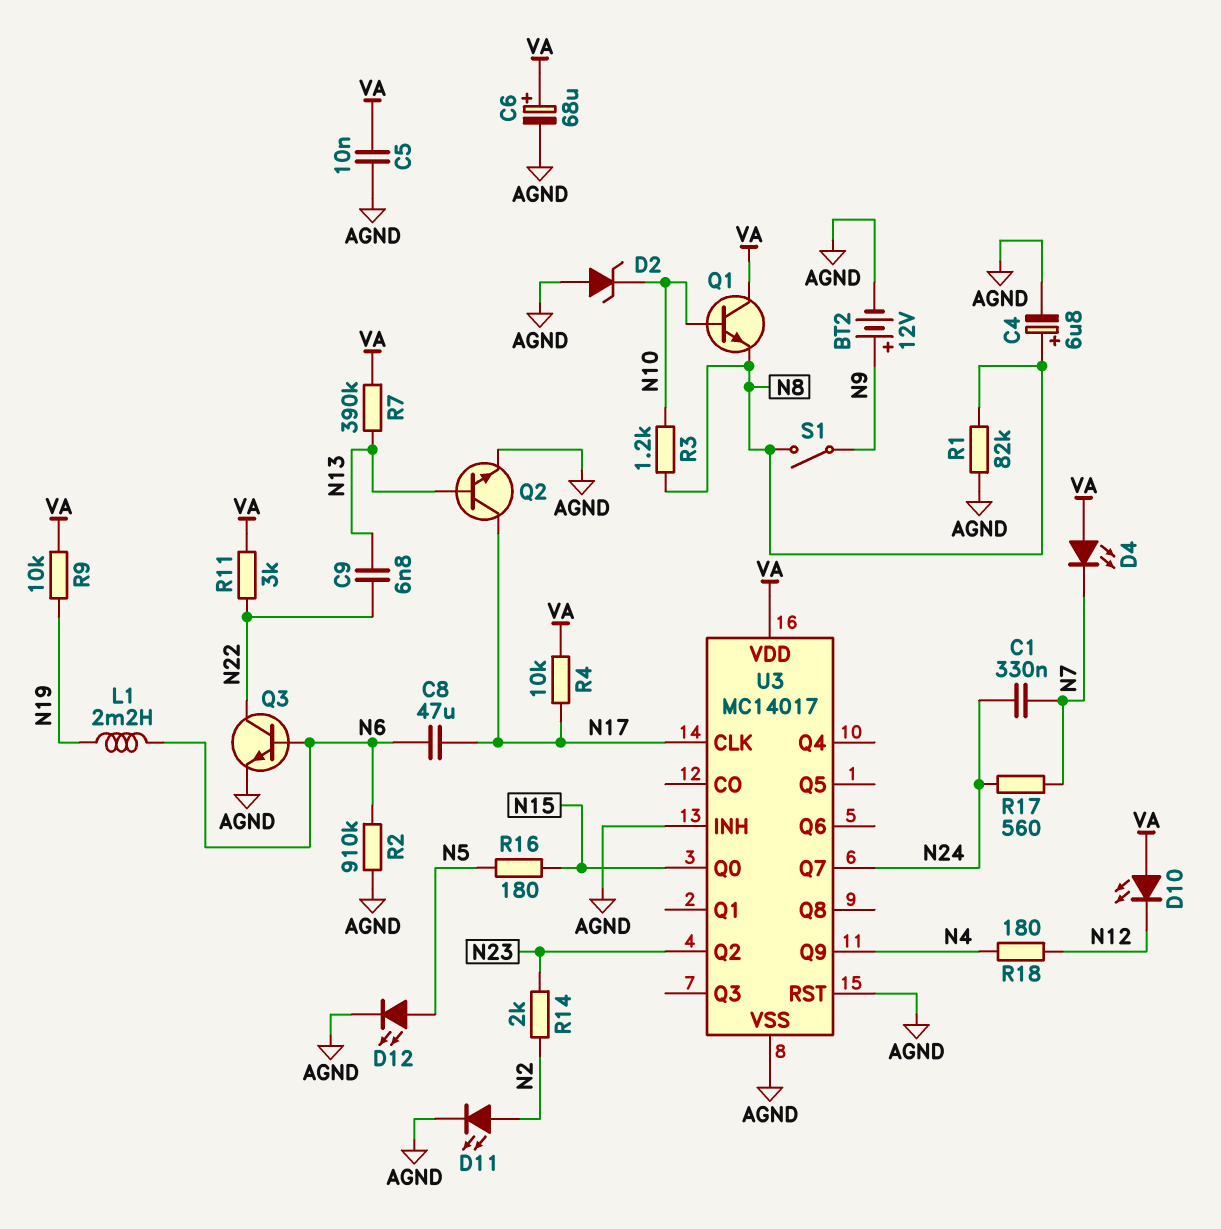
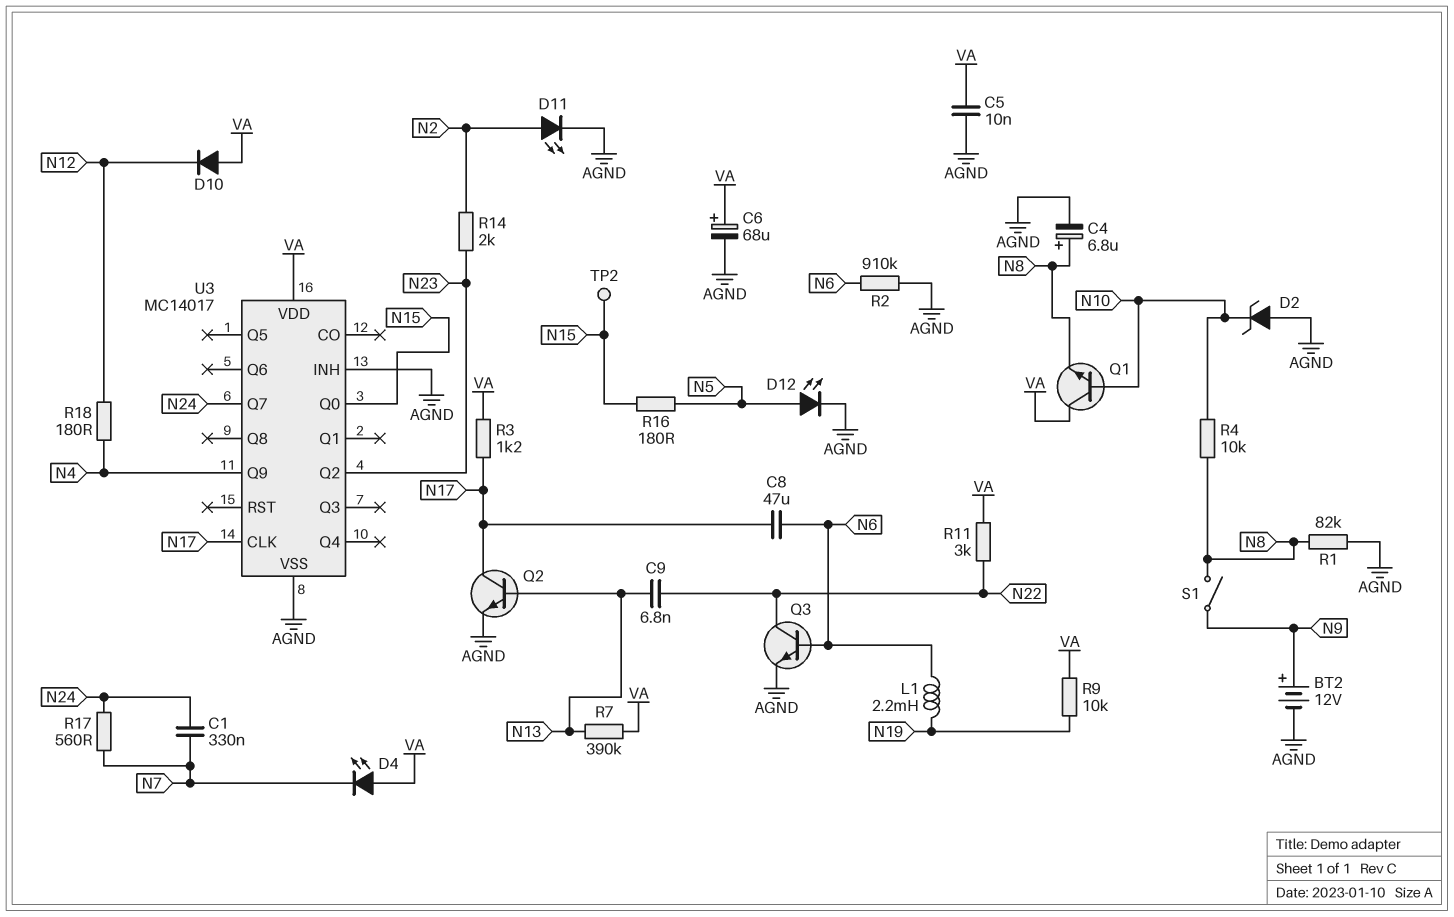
D10: LED (A VA, K N12) -> diode (A VA, K N12)
R3: 1.2k (N8, N10) -> 1.2k (N17, VA)
R4: 10k (N17, VA) -> 10k (N8, N10)
TP2: none -> test point (N15)
U3 pin RST: AGND -> none

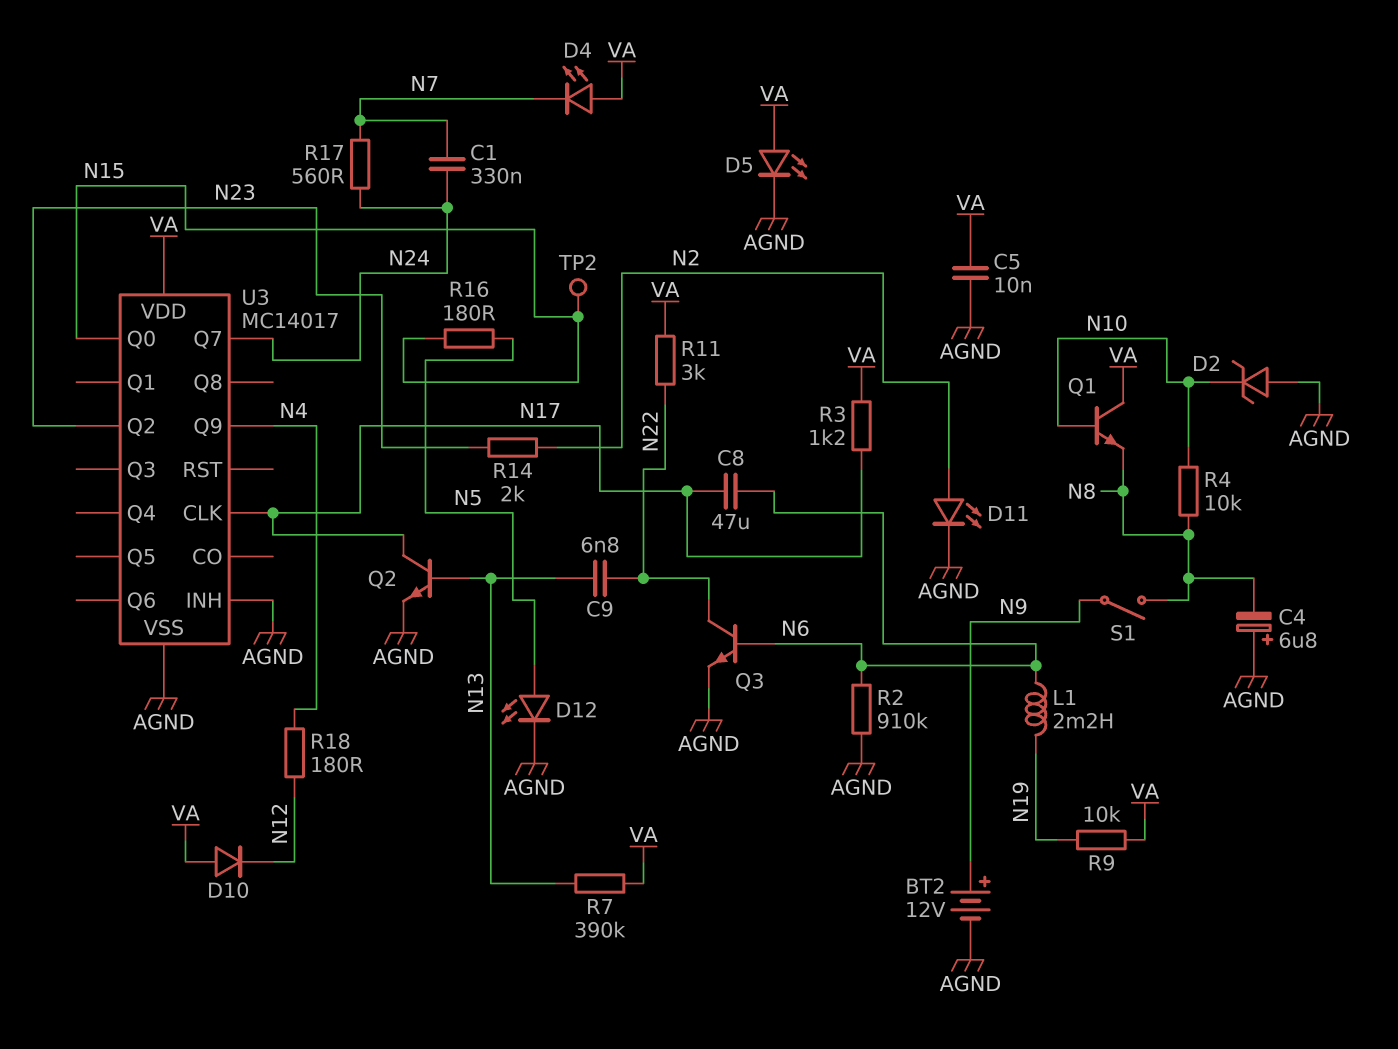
C4: 6.8uF (plus N8, minus AGND) -> 6.8uF (plus AGND, minus N8)
C6: 68uF (plus VA, minus AGND) -> none
D5: none -> LED (A VA, K AGND)
R1: 82k (AGND, N8) -> none

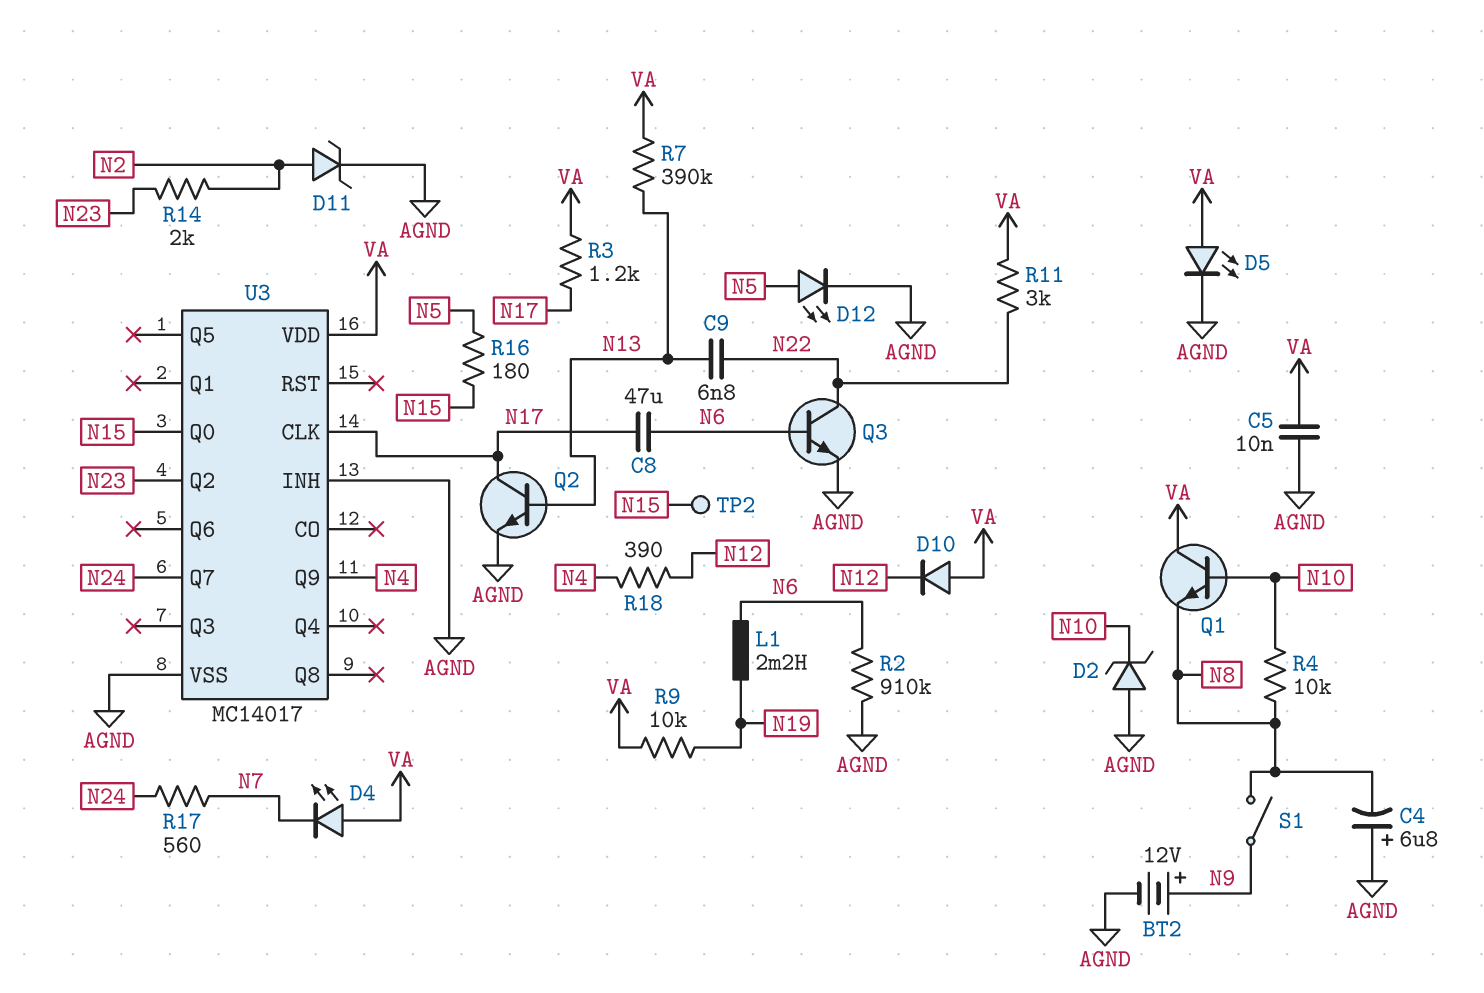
C1: 330nF (N7, N24) -> none
D11: LED (A N2, K AGND) -> zener (A N2, K AGND)
R18: 180 (N4, N12) -> 390 (N4, N12)

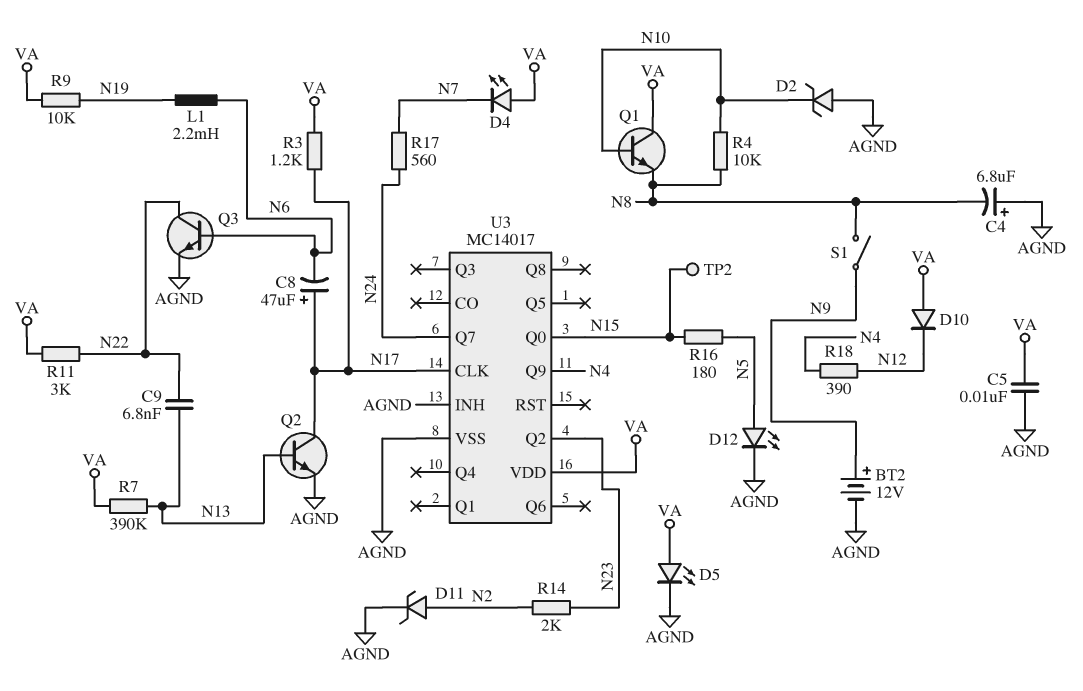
C8: 47uF (N6, N17) -> 47uF (plus N17, minus N6)
R2: 910k (AGND, N6) -> none

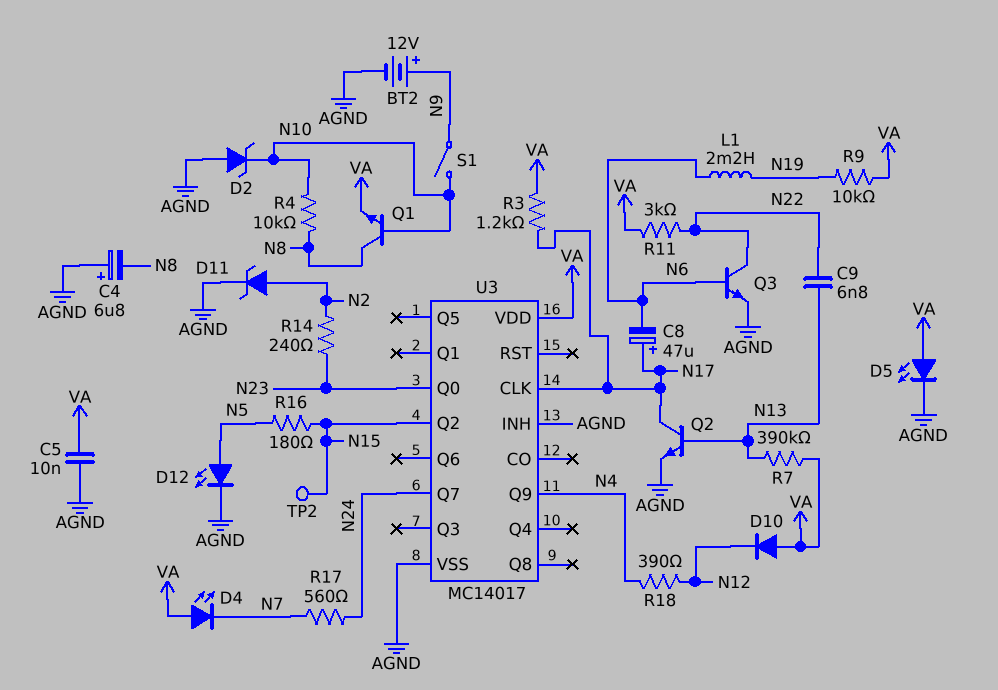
Q1: NPN (B N10, C VA, E N8) -> NPN (B N10, C N8, E VA)
R14: 2k (N2, N23) -> 240 (N2, N23)
S1: switch (N8, N9) -> switch (N9, N10)
U3 pin Q0: N15 -> N23
U3 pin Q2: N23 -> N15

